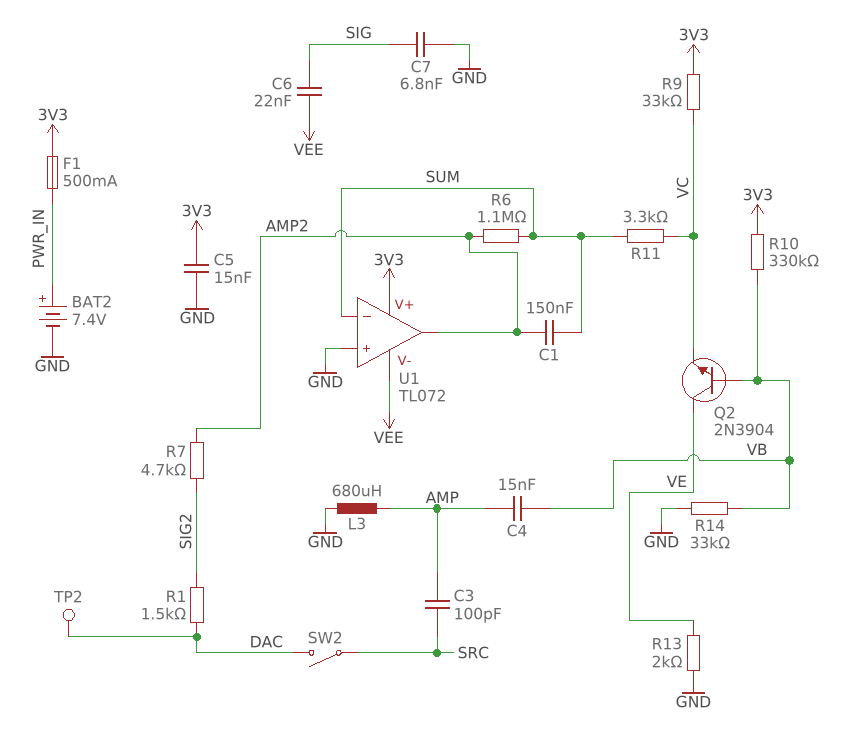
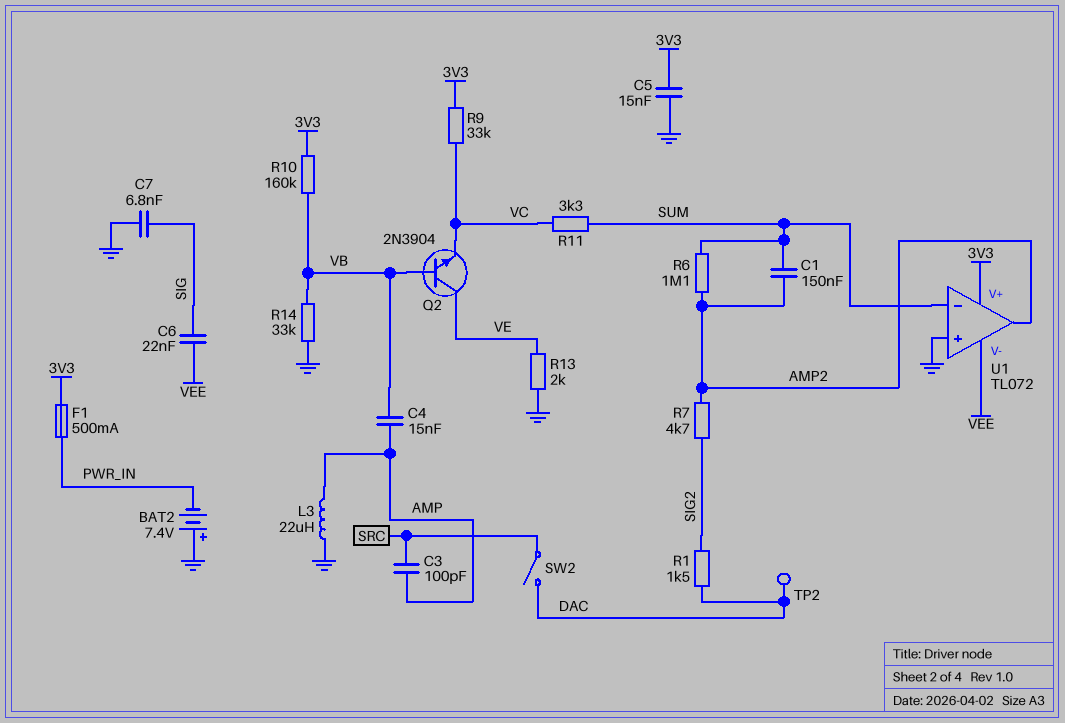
BAT2: 7.4V (plus PWR_IN, minus GND) -> 7.4V (plus GND, minus PWR_IN)
L3: 680uH (AMP, GND) -> 22uH (AMP, GND)
R10: 330k (3V3, VB) -> 160k (3V3, VB)

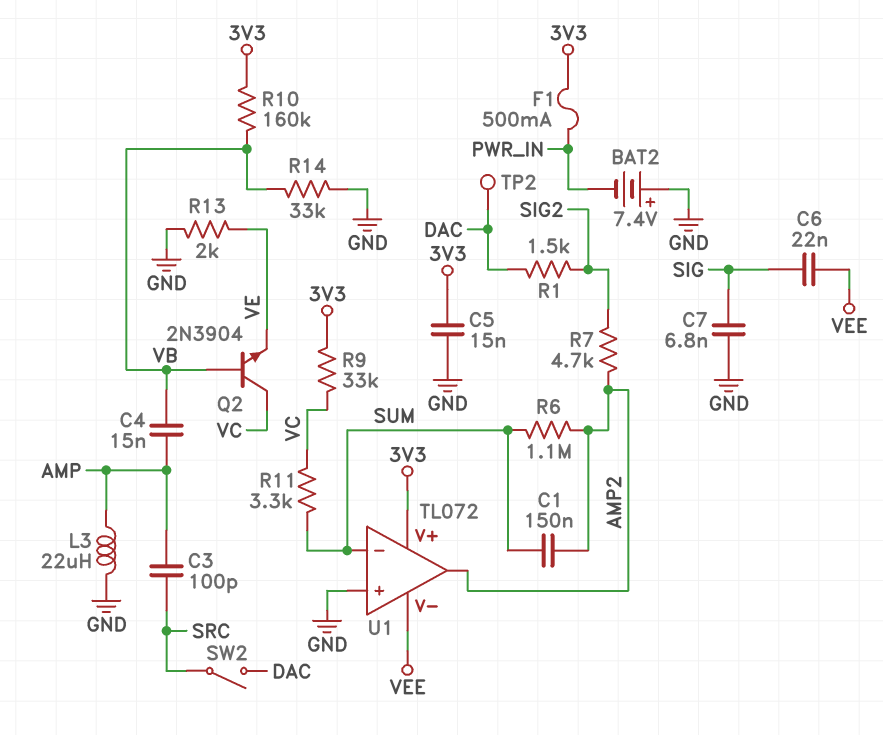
Q2: NPN 2N3904 (B VB, C VE, E VC) -> NPN 2N3904 (B VB, C VC, E VE)

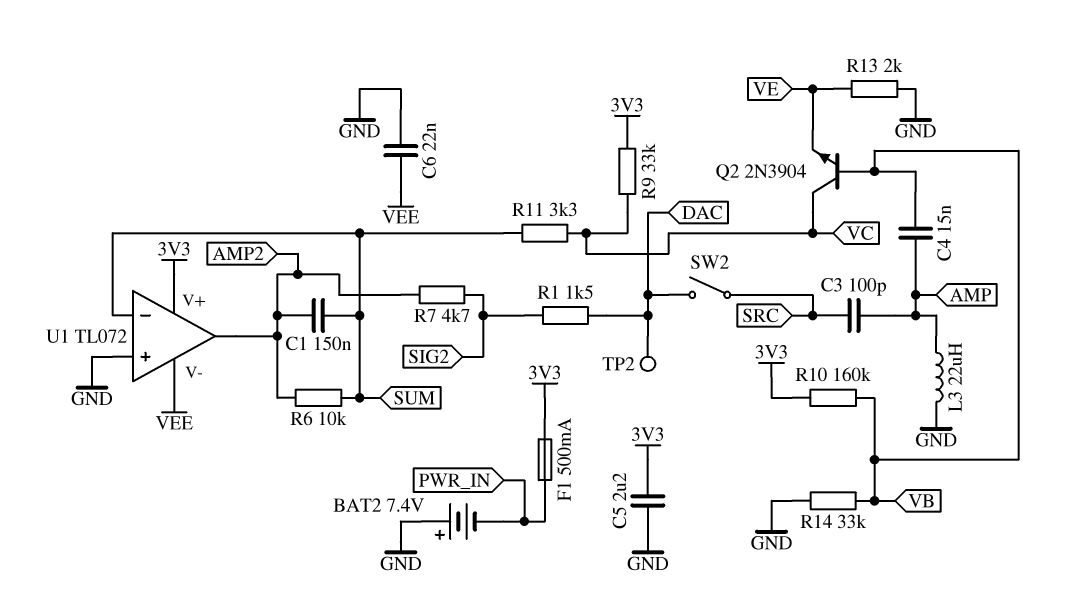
C5: 15nF (3V3, GND) -> 2.2uF (3V3, GND)
C6: 22nF (SIG, VEE) -> 22nF (GND, VEE)
C7: 6.8nF (GND, SIG) -> none
R6: 1.1M (AMP2, SUM) -> 10k (AMP2, SUM)

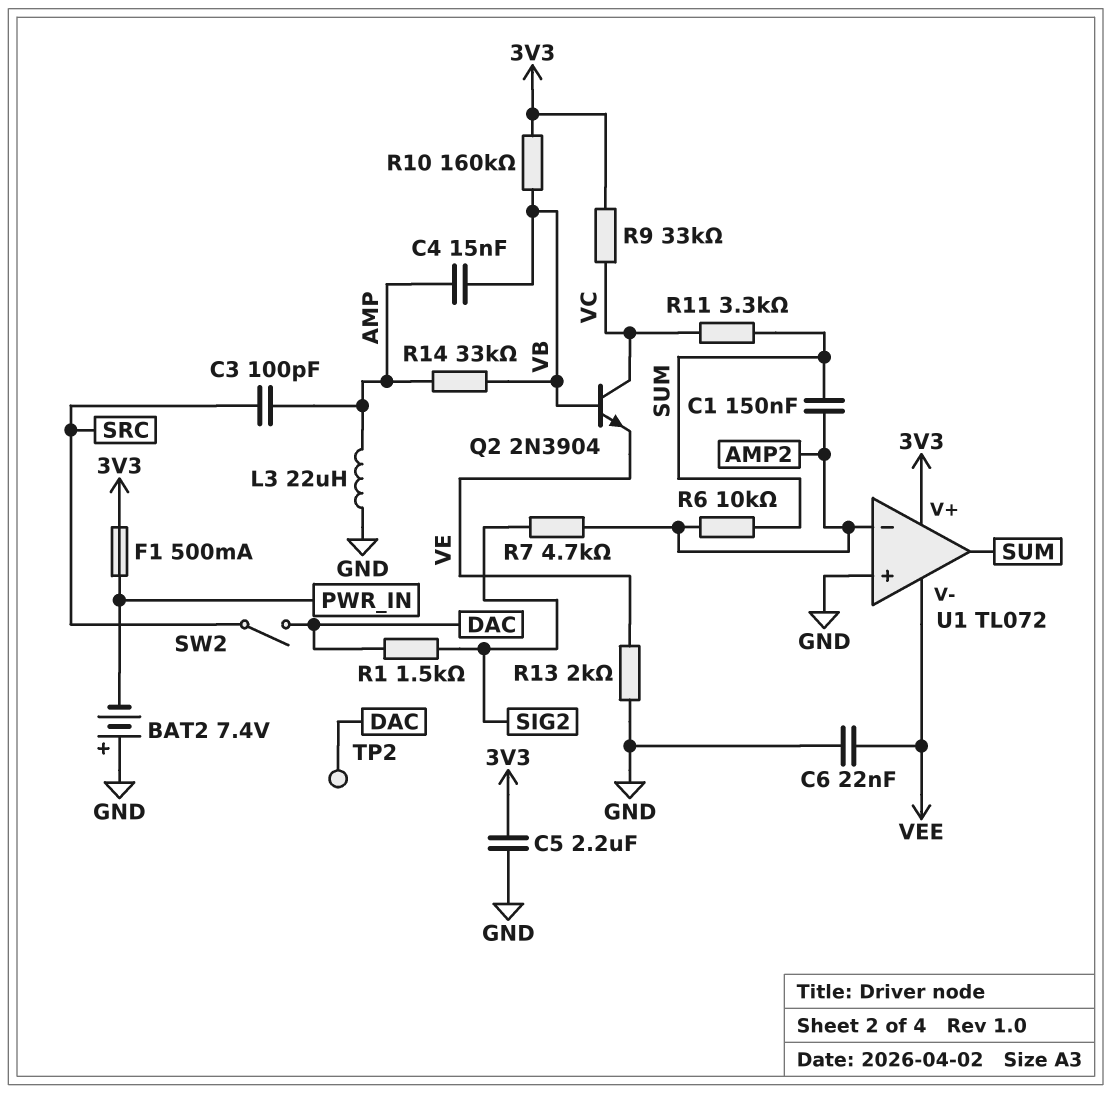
R14: 33k (GND, VB) -> 33k (AMP, VB)
U1 pin in-: SUM -> AMP2
U1 pin out: AMP2 -> SUM

